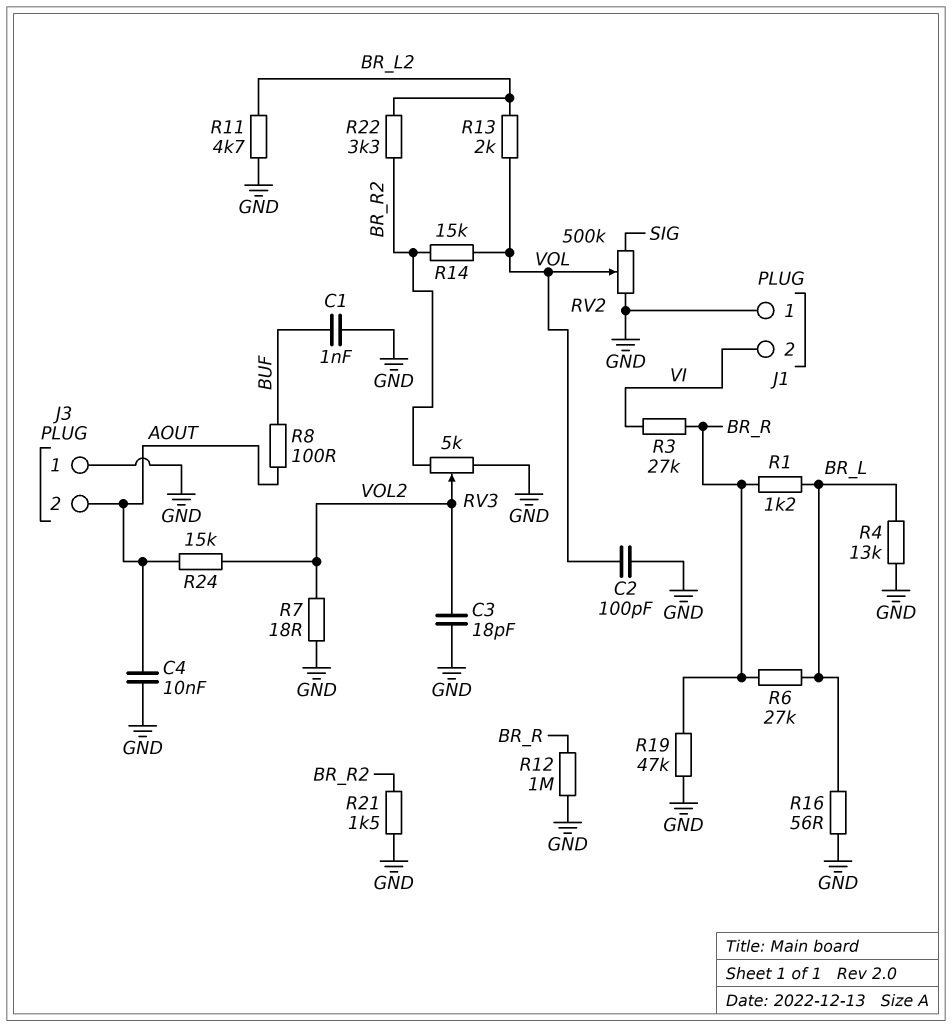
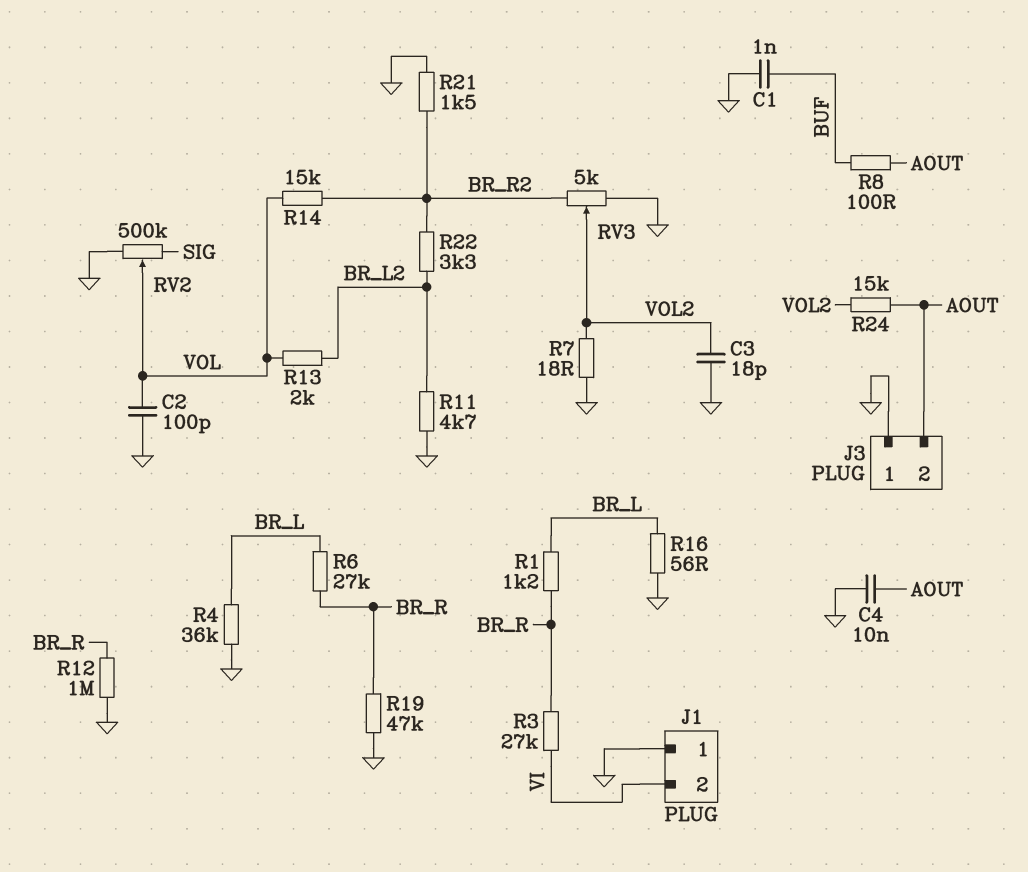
R4: 13k (BR_L, GND) -> 36k (BR_L, GND)

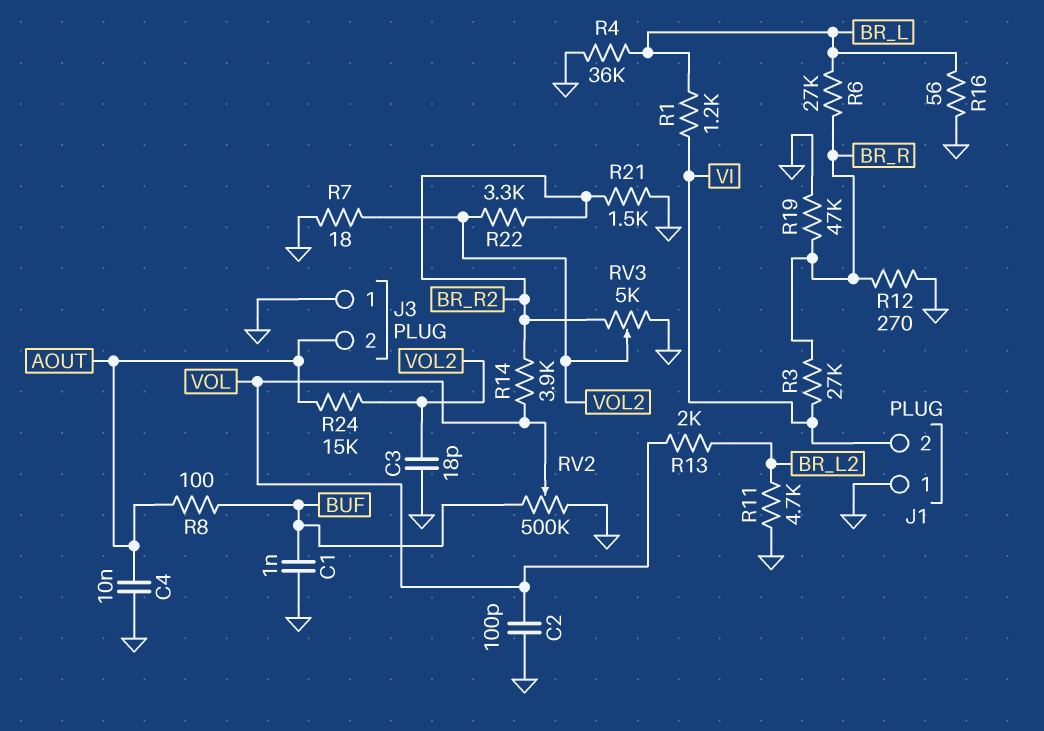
R1: 1.2k (BR_L, BR_R) -> 1.2k (BR_L, VI)
R12: 1M (BR_R, GND) -> 270 (BR_R, GND)
R14: 15k (BR_R2, VOL) -> 3.9k (BR_R2, VOL)
R22: 3.3k (BR_L2, BR_R2) -> 3.3k (BR_R2, VOL2)
RV2: 500k (GND, SIG, wiper VOL) -> 500k (BUF, GND, wiper VOL)

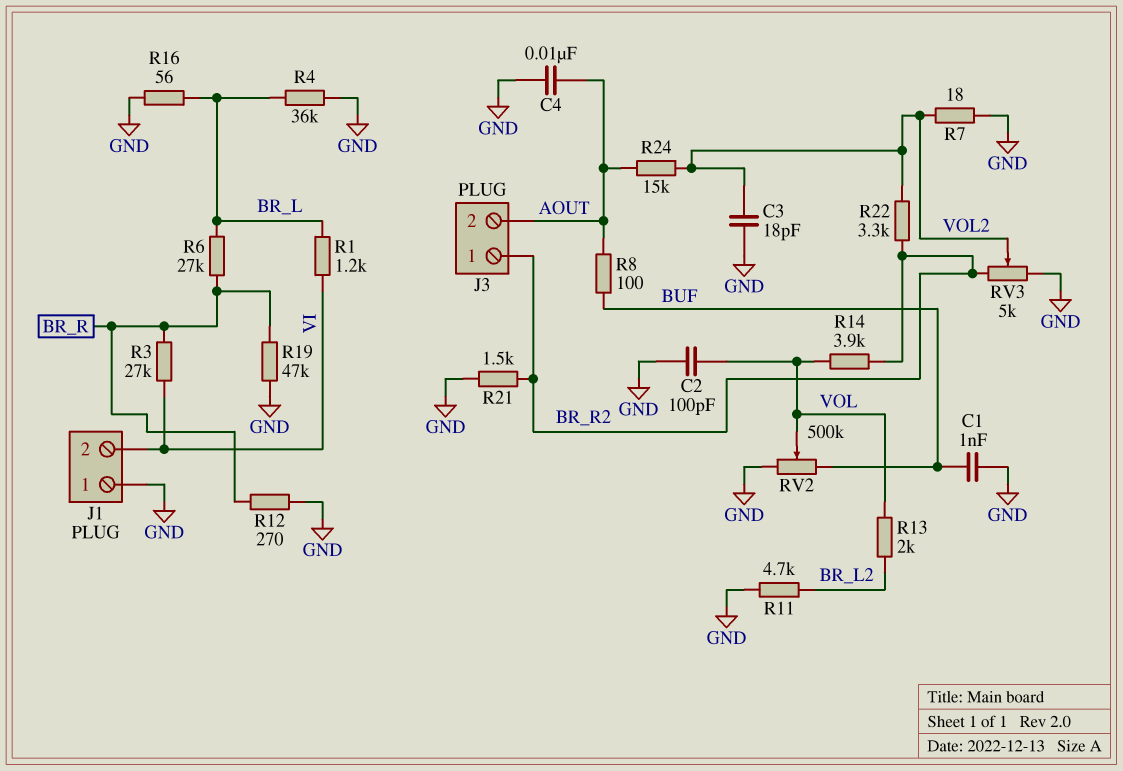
J3 pin 1: GND -> BR_R2

